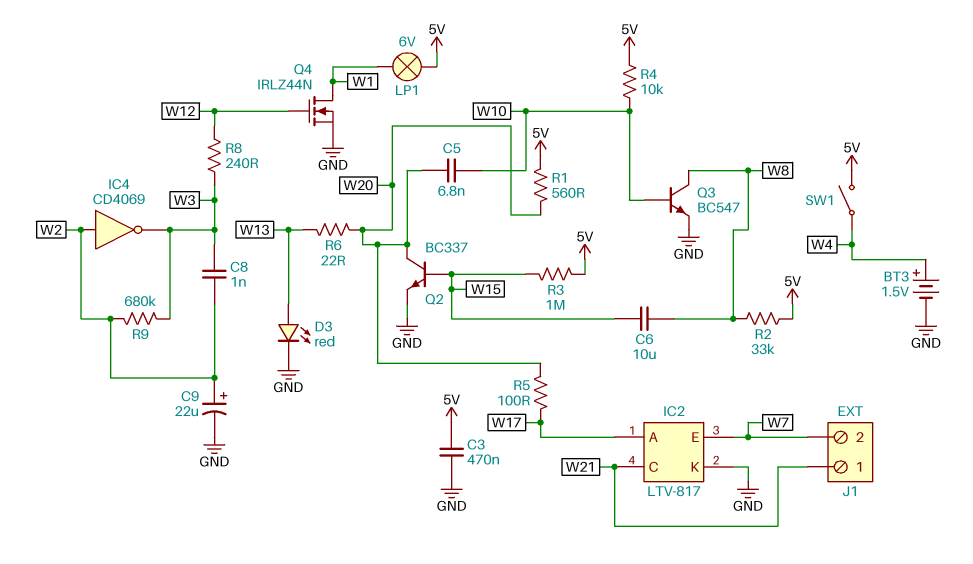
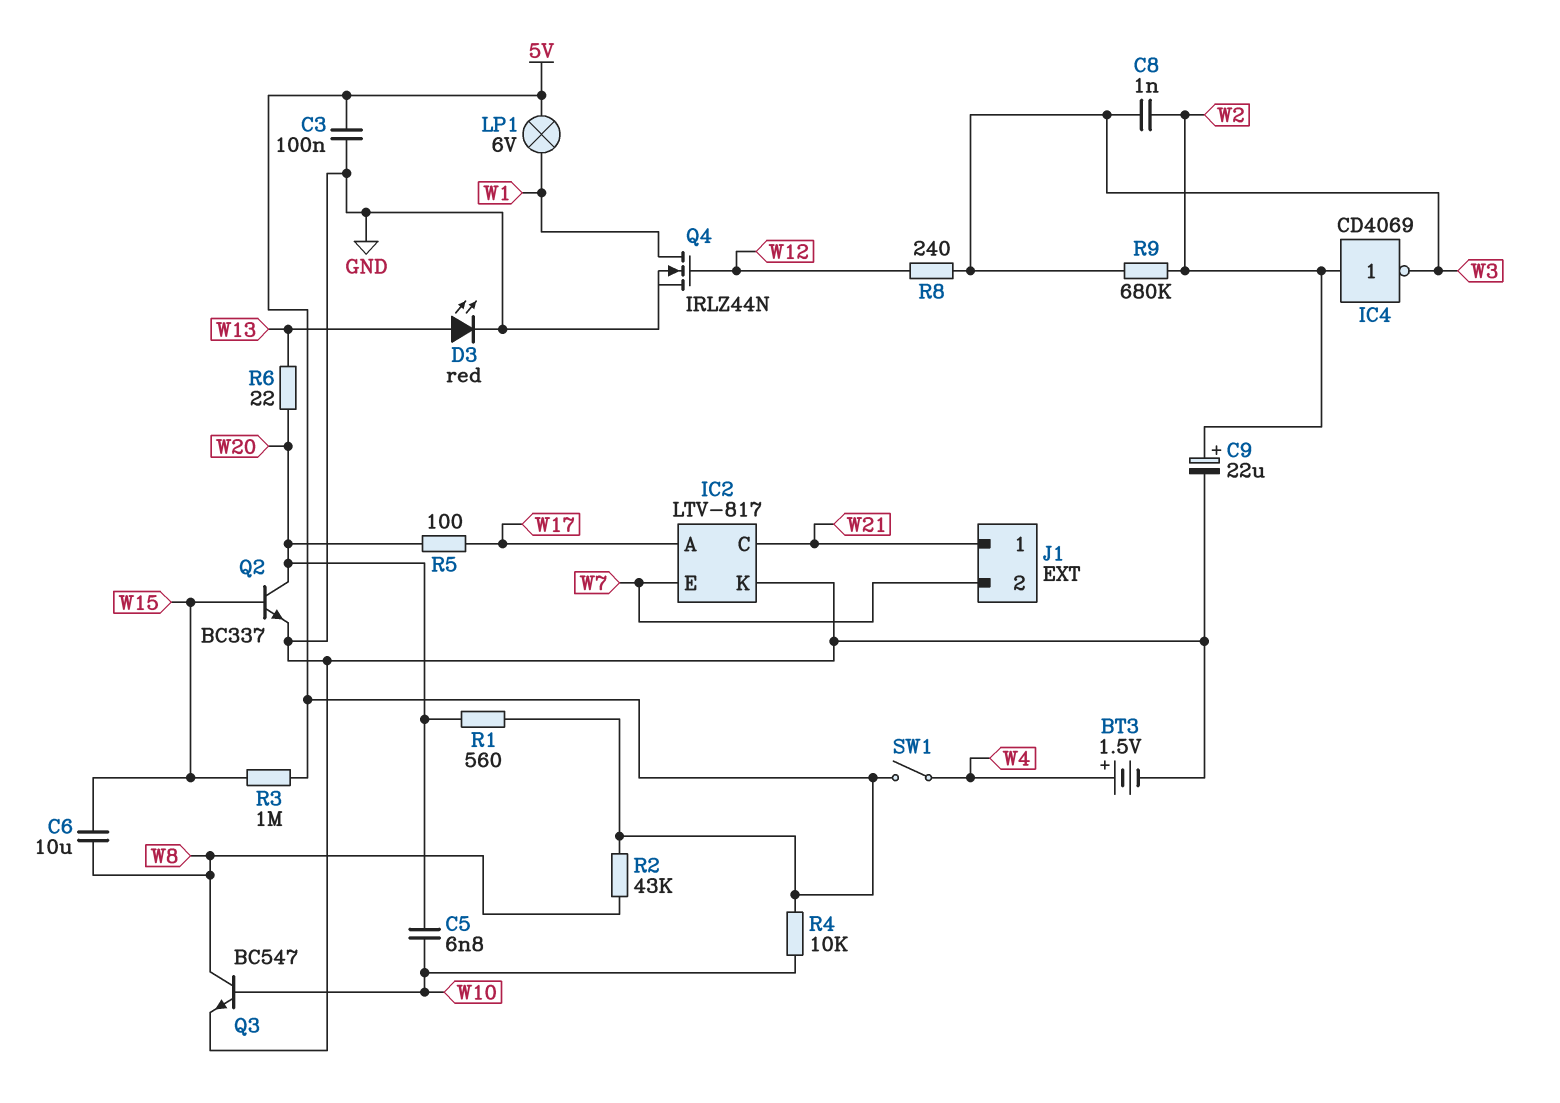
C3: 470nF (5V, GND) -> 100nF (5V, GND)
R2: 33k (5V, W8) -> 43k (5V, W8)

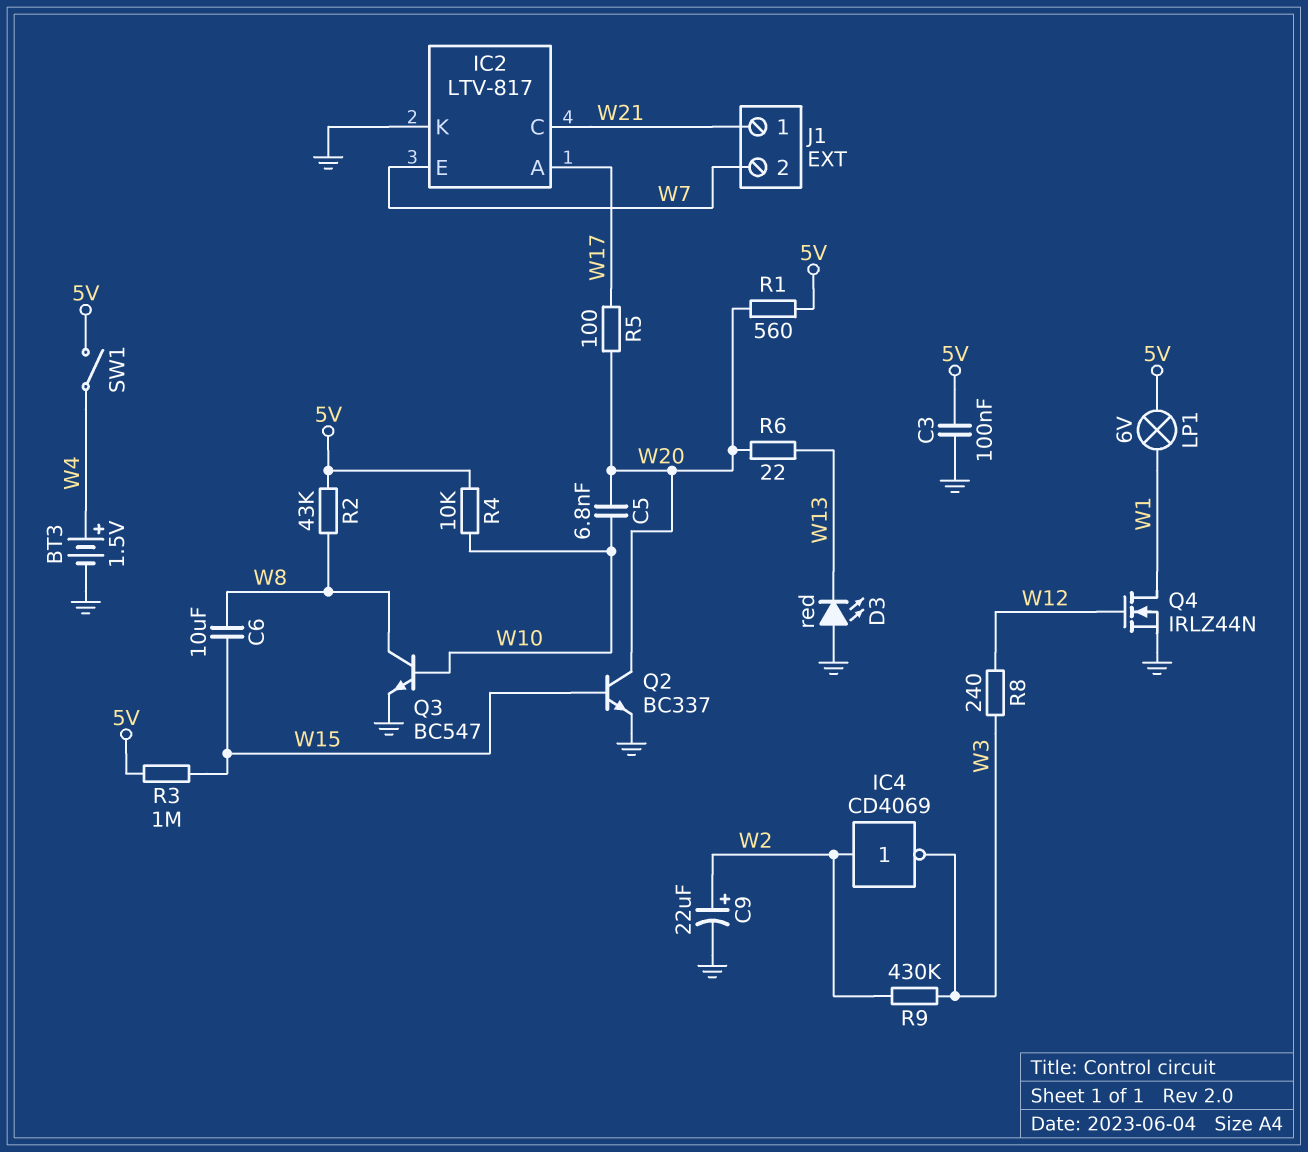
C8: 1nF (W2, W3) -> none
D3: LED red (A W13, K GND) -> LED red (A GND, K W13)
R9: 680k (W2, W3) -> 430k (W2, W3)

